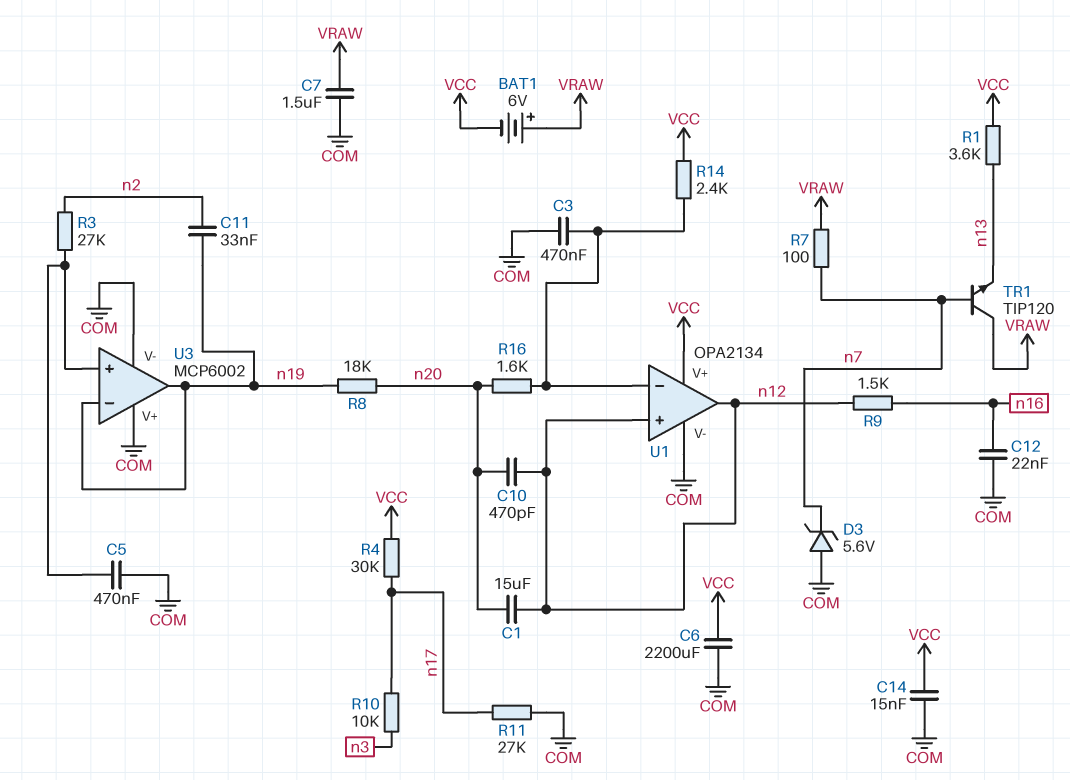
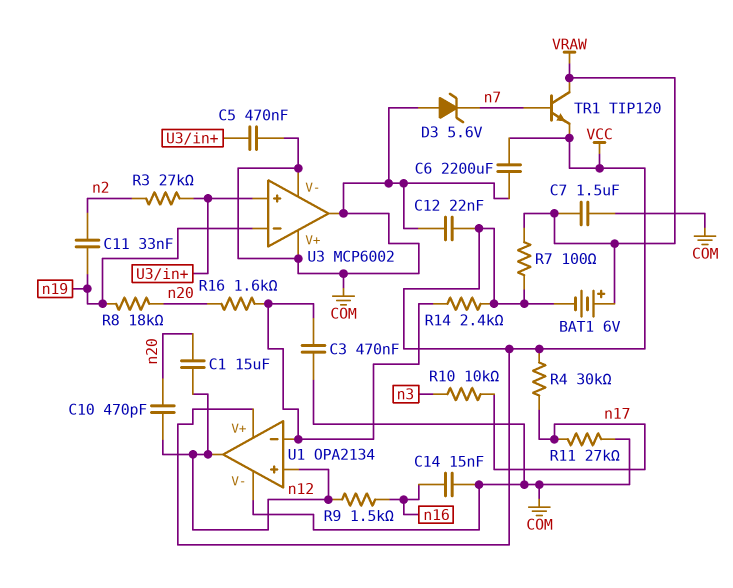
C12: 22nF (COM, n16) -> 22nF (COM, VCC)
C14: 15nF (COM, VCC) -> 15nF (COM, n16)
R1: 3.6k (VCC, n13) -> none
R7: 100 (VRAW, n7) -> 100 (VCC, VRAW)
TR1: NPN TIP120 (B n7, C VRAW, E n13) -> NPN TIP120 (B n7, C VRAW, E VCC)
U3 pin out: n19 -> COM

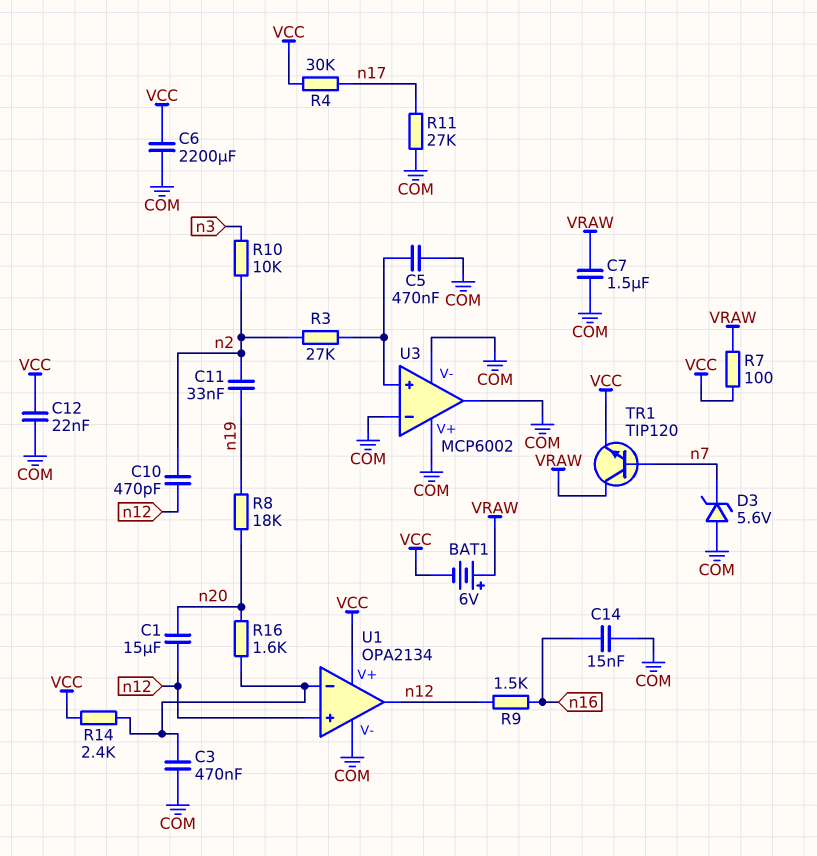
C10: 470pF (n12, n20) -> 470pF (n2, n12)
R10: 10k (n3, n17) -> 10k (n2, n3)
U3 pin in-: n19 -> COM

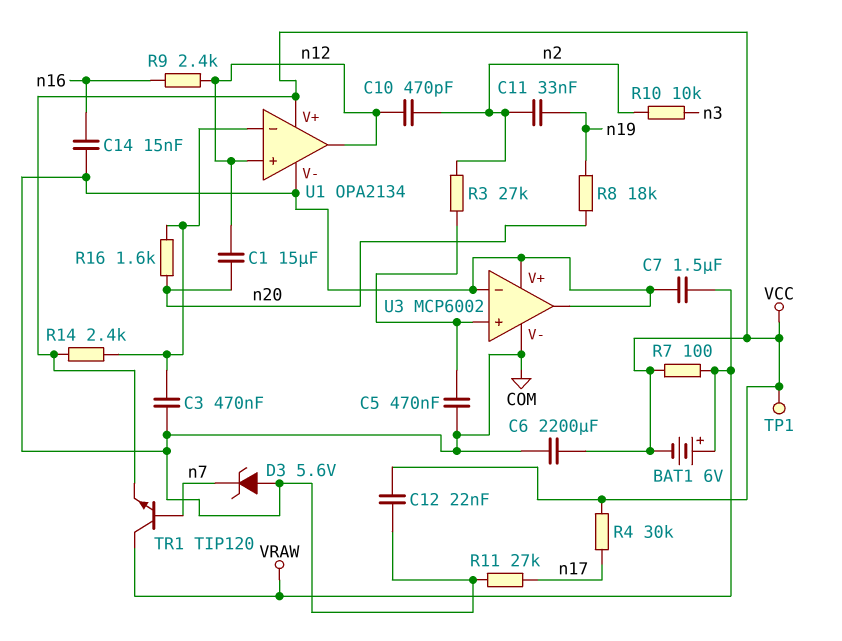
R9: 1.5k (n12, n16) -> 2.4k (n12, n16)
TP1: none -> test point (VCC)

